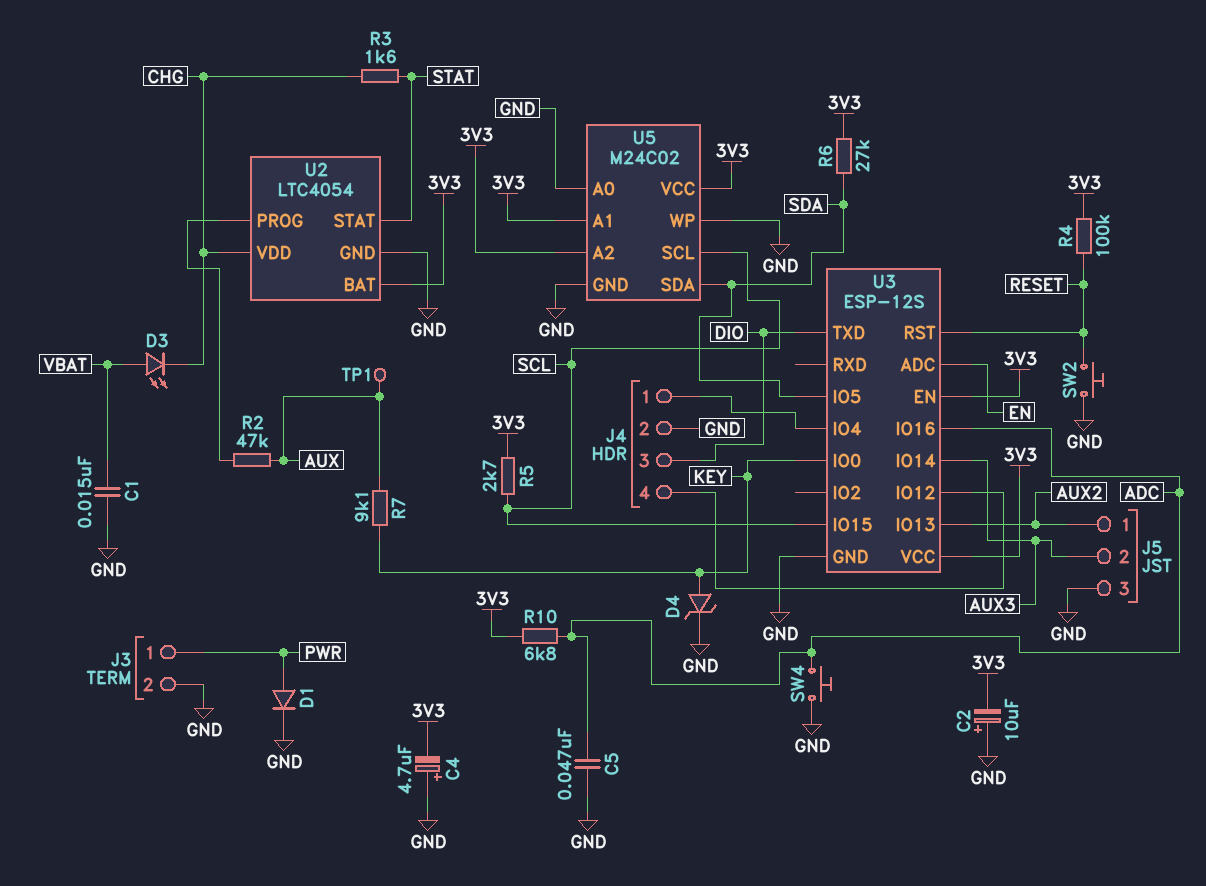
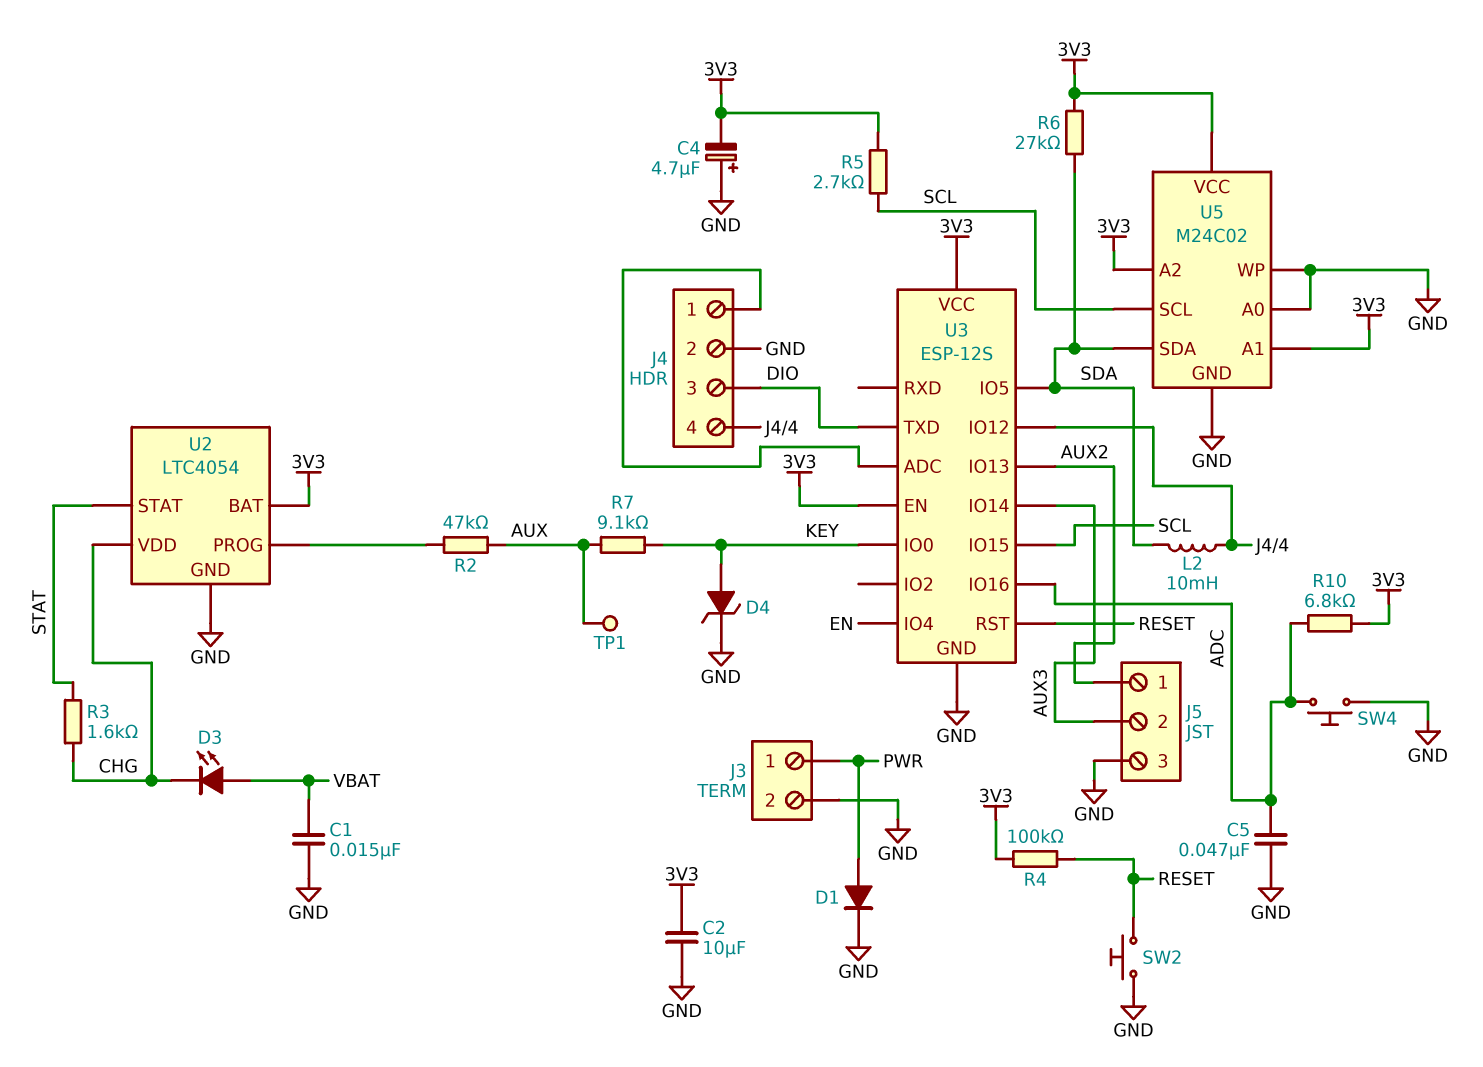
C2: 10uF (plus GND, minus 3V3) -> 10uF (3V3, GND)
L2: none -> 10mH (J4/4, SDA)
U3 pin ADC: EN -> J4/1
U3 pin IO4: J4/1 -> EN

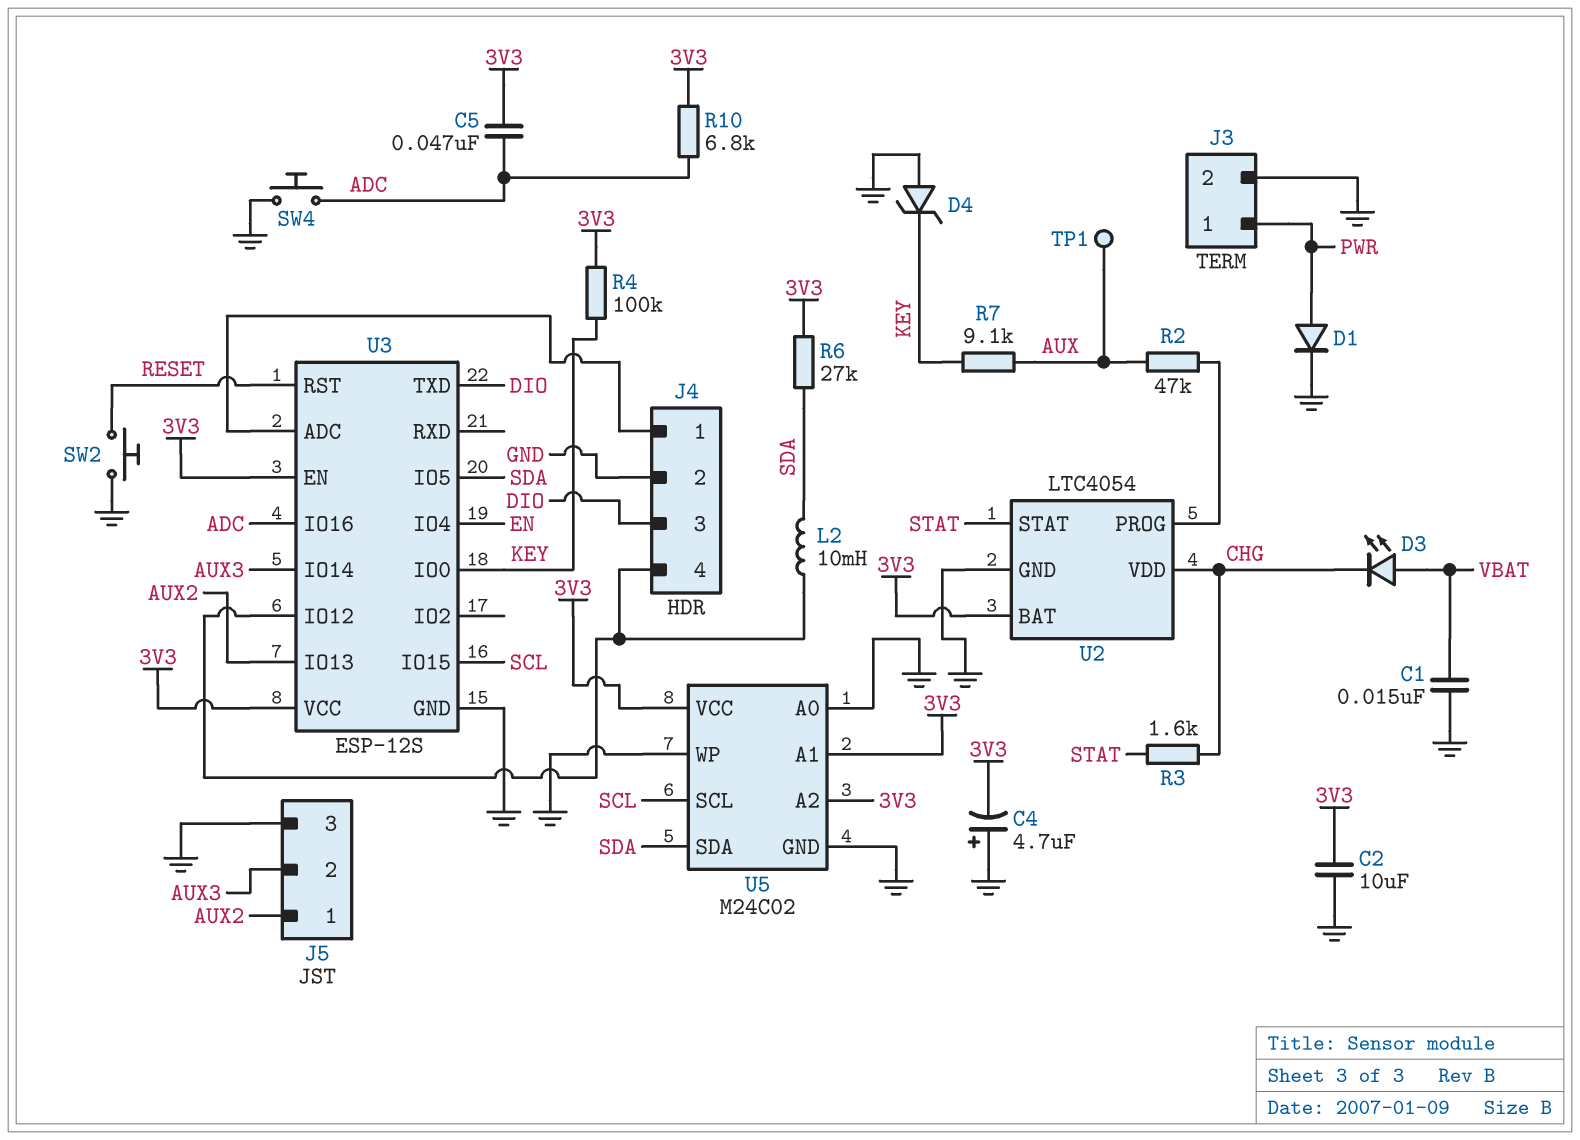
C5: 47nF (ADC, GND) -> 47nF (3V3, ADC)
D4: zener (A KEY, K GND) -> zener (A GND, K KEY)
R4: 100k (3V3, RESET) -> 100k (3V3, KEY)
R5: 2.7k (3V3, SCL) -> none

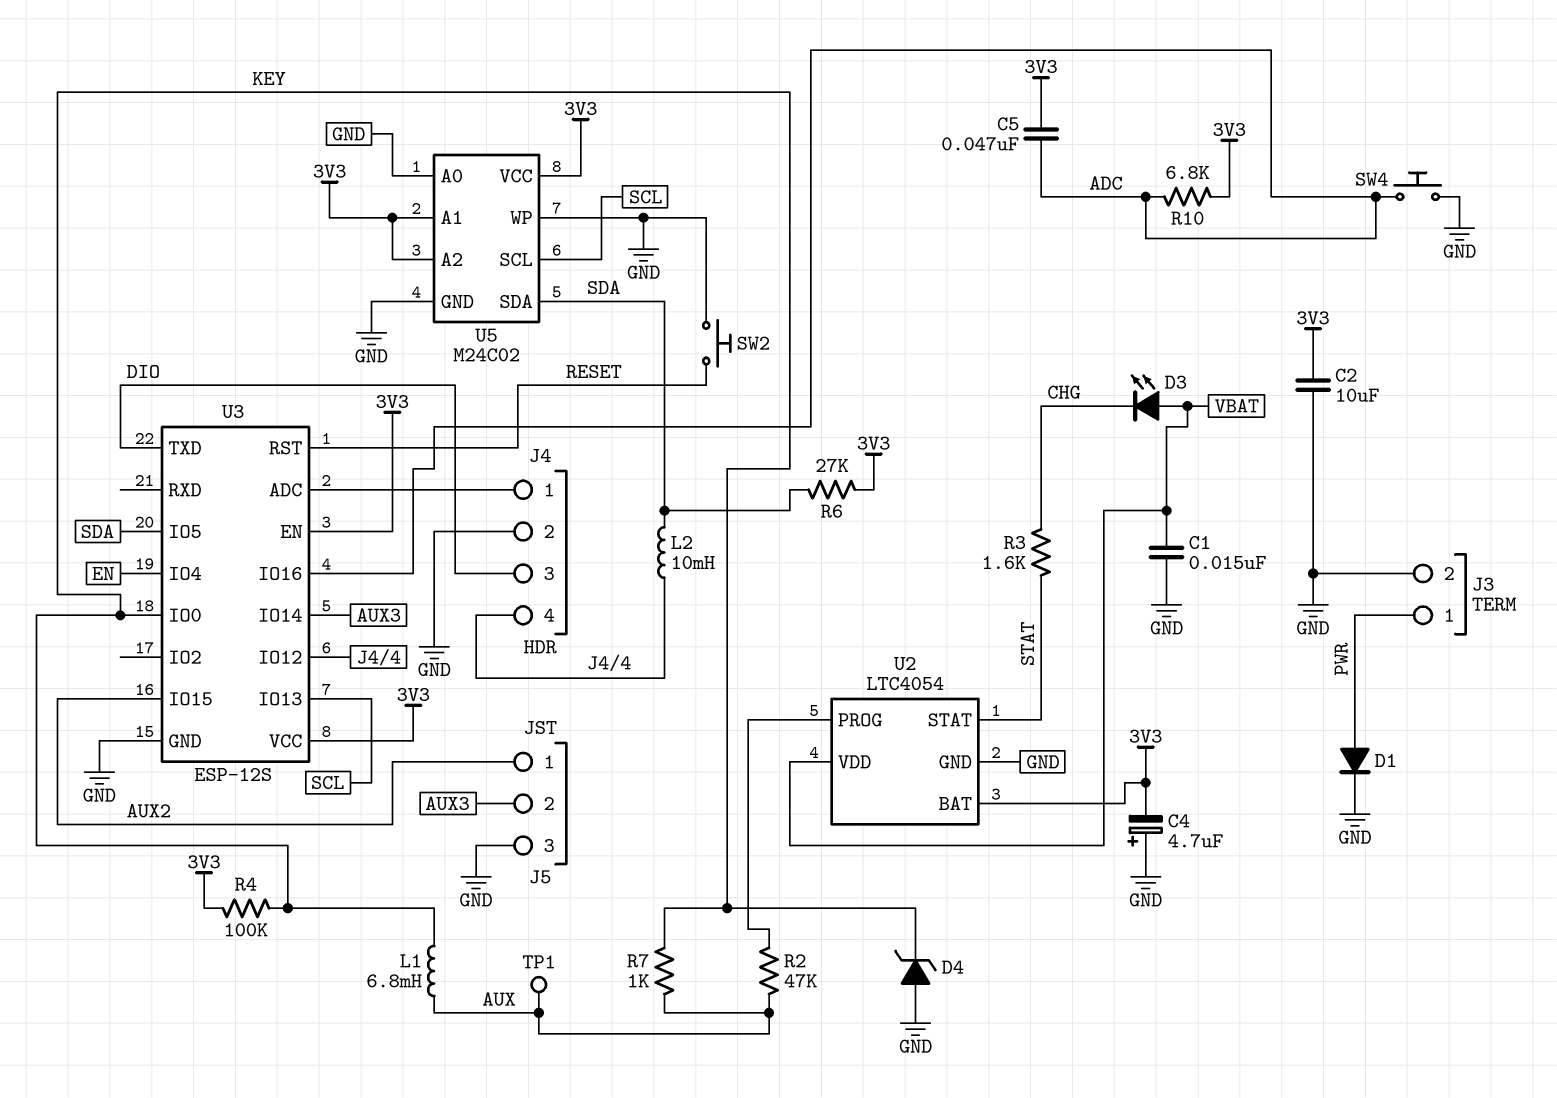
L1: none -> 6.8mH (AUX, KEY)
R7: 9.1k (AUX, KEY) -> 1k (AUX, KEY)
U2 pin VDD: CHG -> VBAT
U3 pin IO13: AUX2 -> SCL
U3 pin IO15: SCL -> AUX2

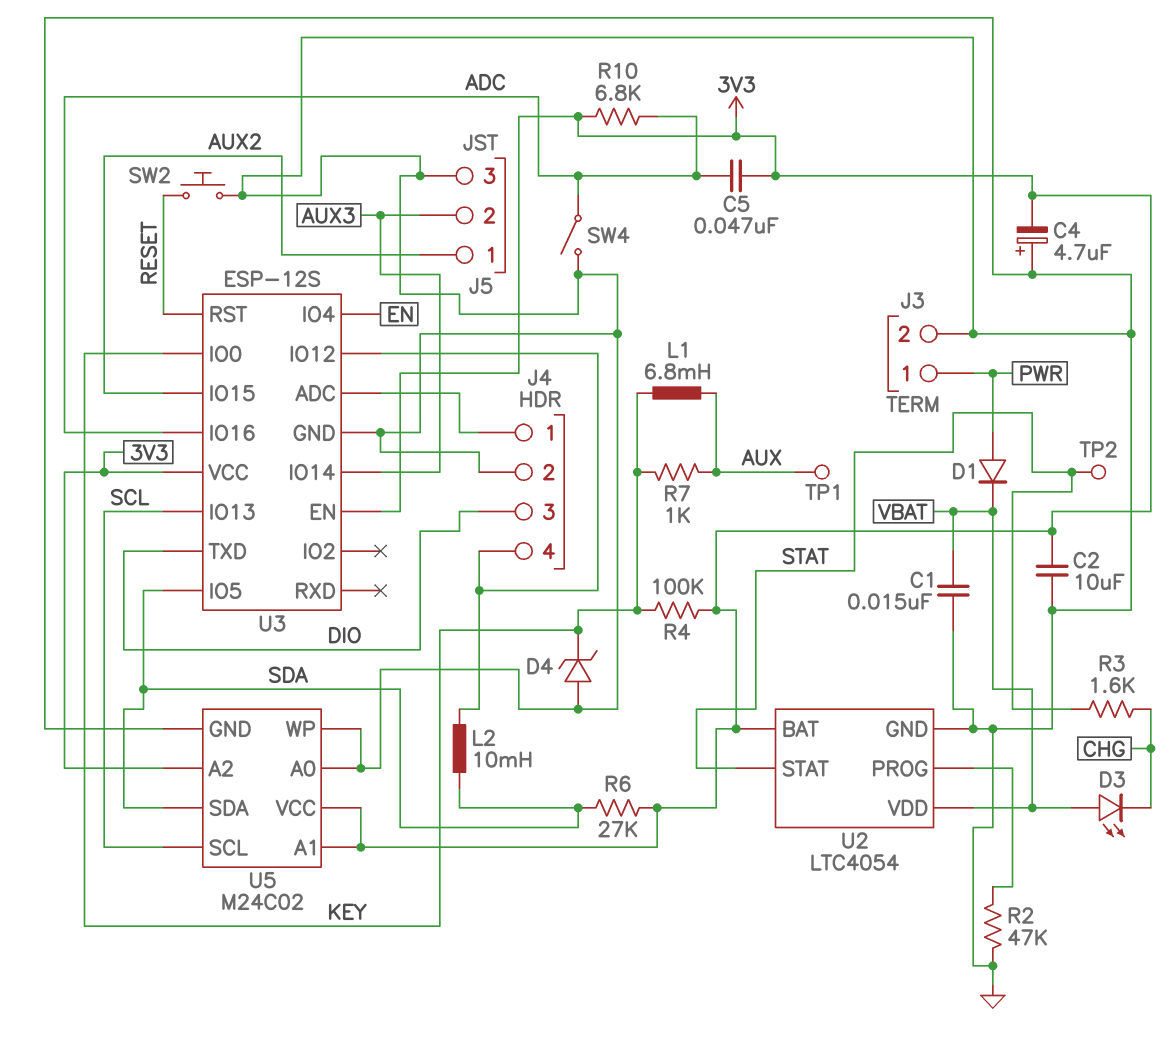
D1: diode (A PWR, K GND) -> diode (A PWR, K VBAT)
R2: 47k (AUX, U2/PROG) -> 47k (GND, U2/PROG)
SW4: button (ADC, GND) -> switch (ADC, GND)
TP2: none -> test point (STAT)

